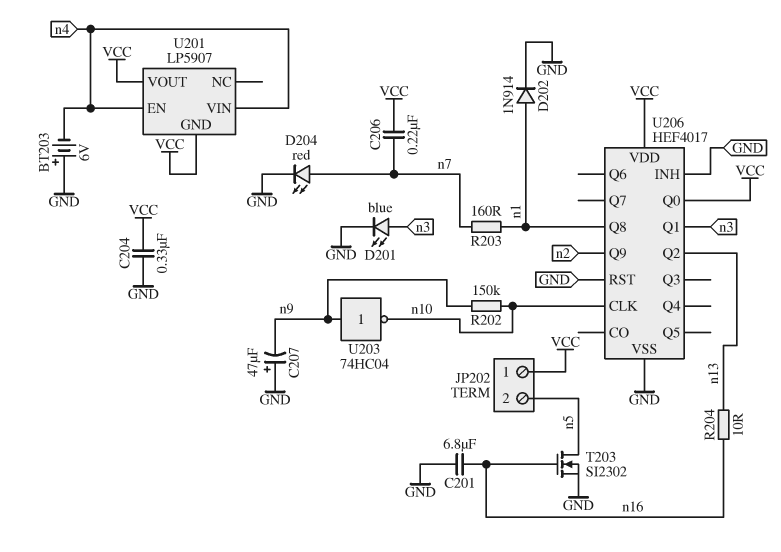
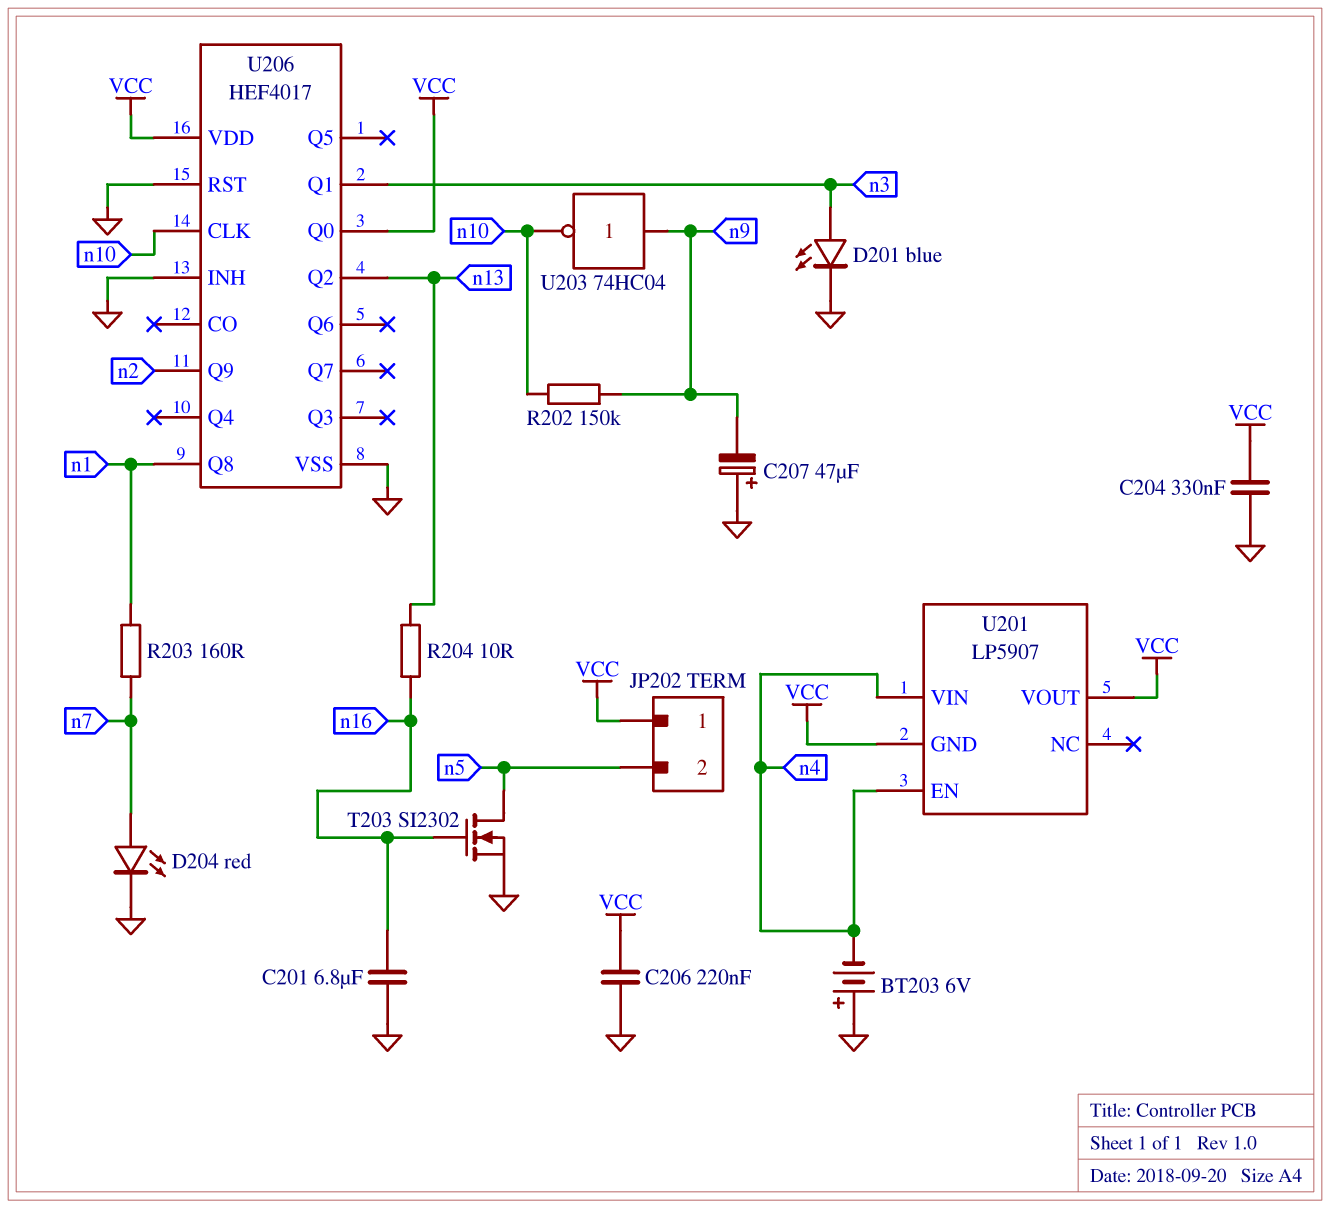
C206: 220nF (VCC, n7) -> 220nF (GND, VCC)
D202: diode 1N914 (A n1, K GND) -> none

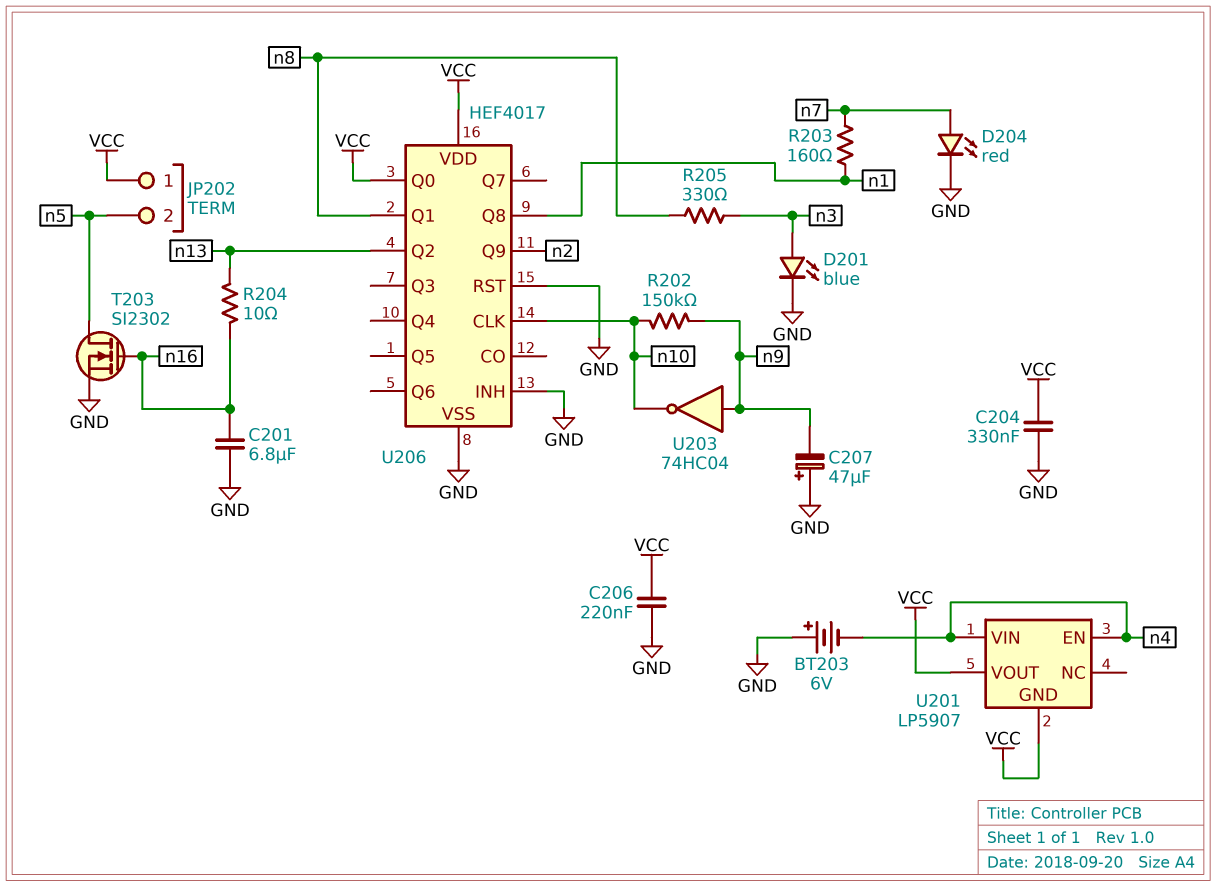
R205: none -> 330 (n3, n8)
U206 pin Q1: n3 -> n8

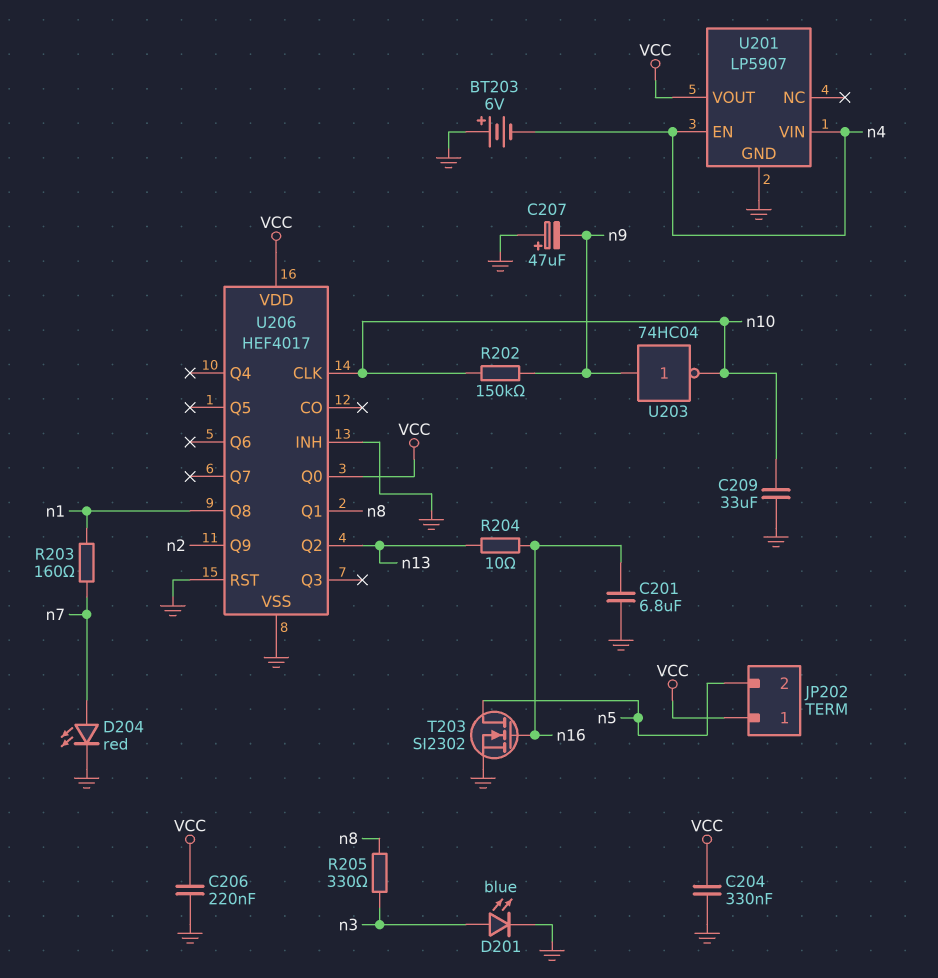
C209: none -> 33uF (GND, n10)
U201 pin GND: VCC -> GND

